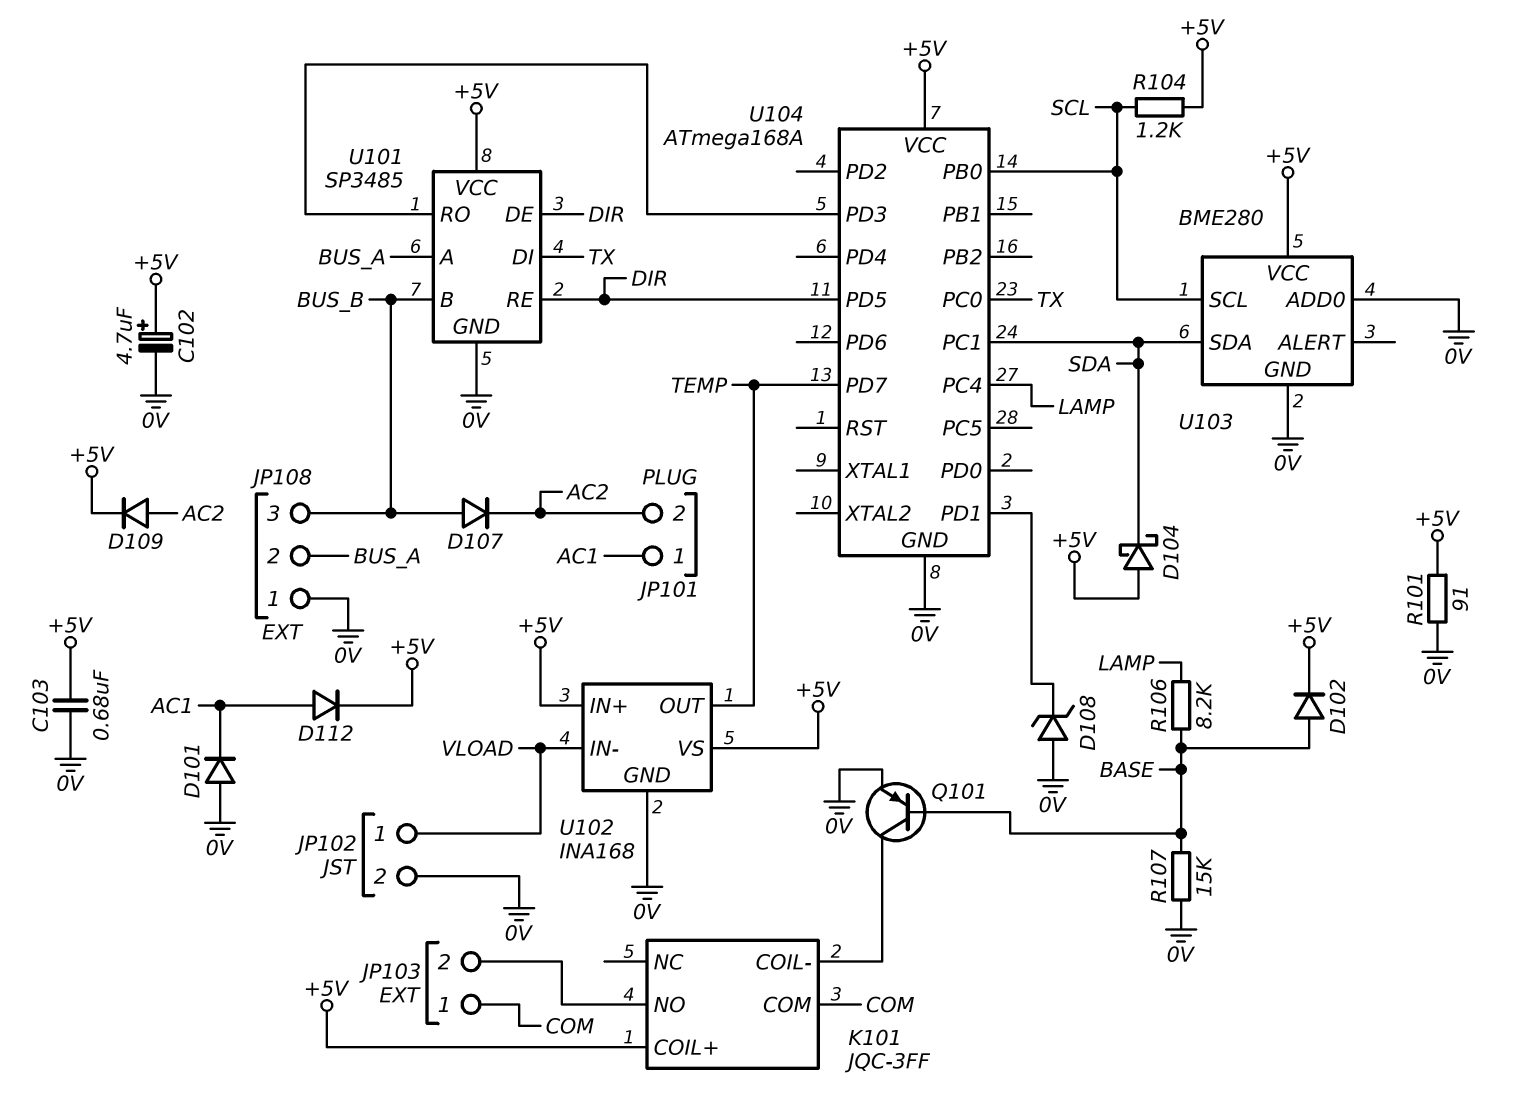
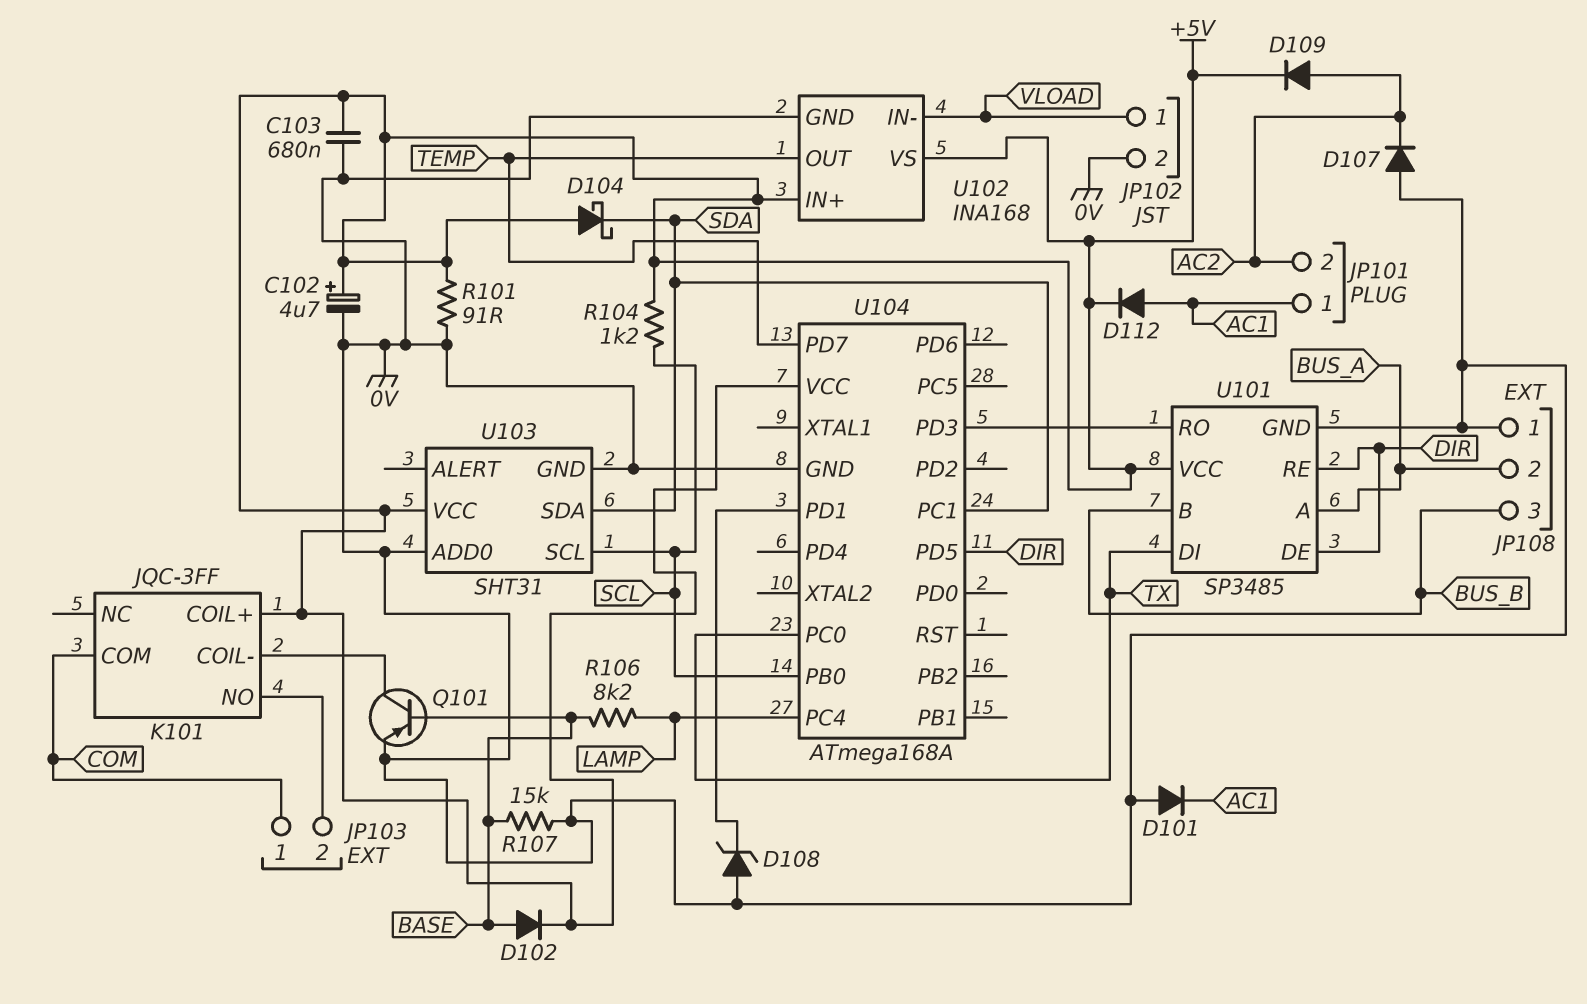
D107: diode (A BUS_B, K AC2) -> diode (A 0V, K AC2)
U103: BME280 -> SHT31

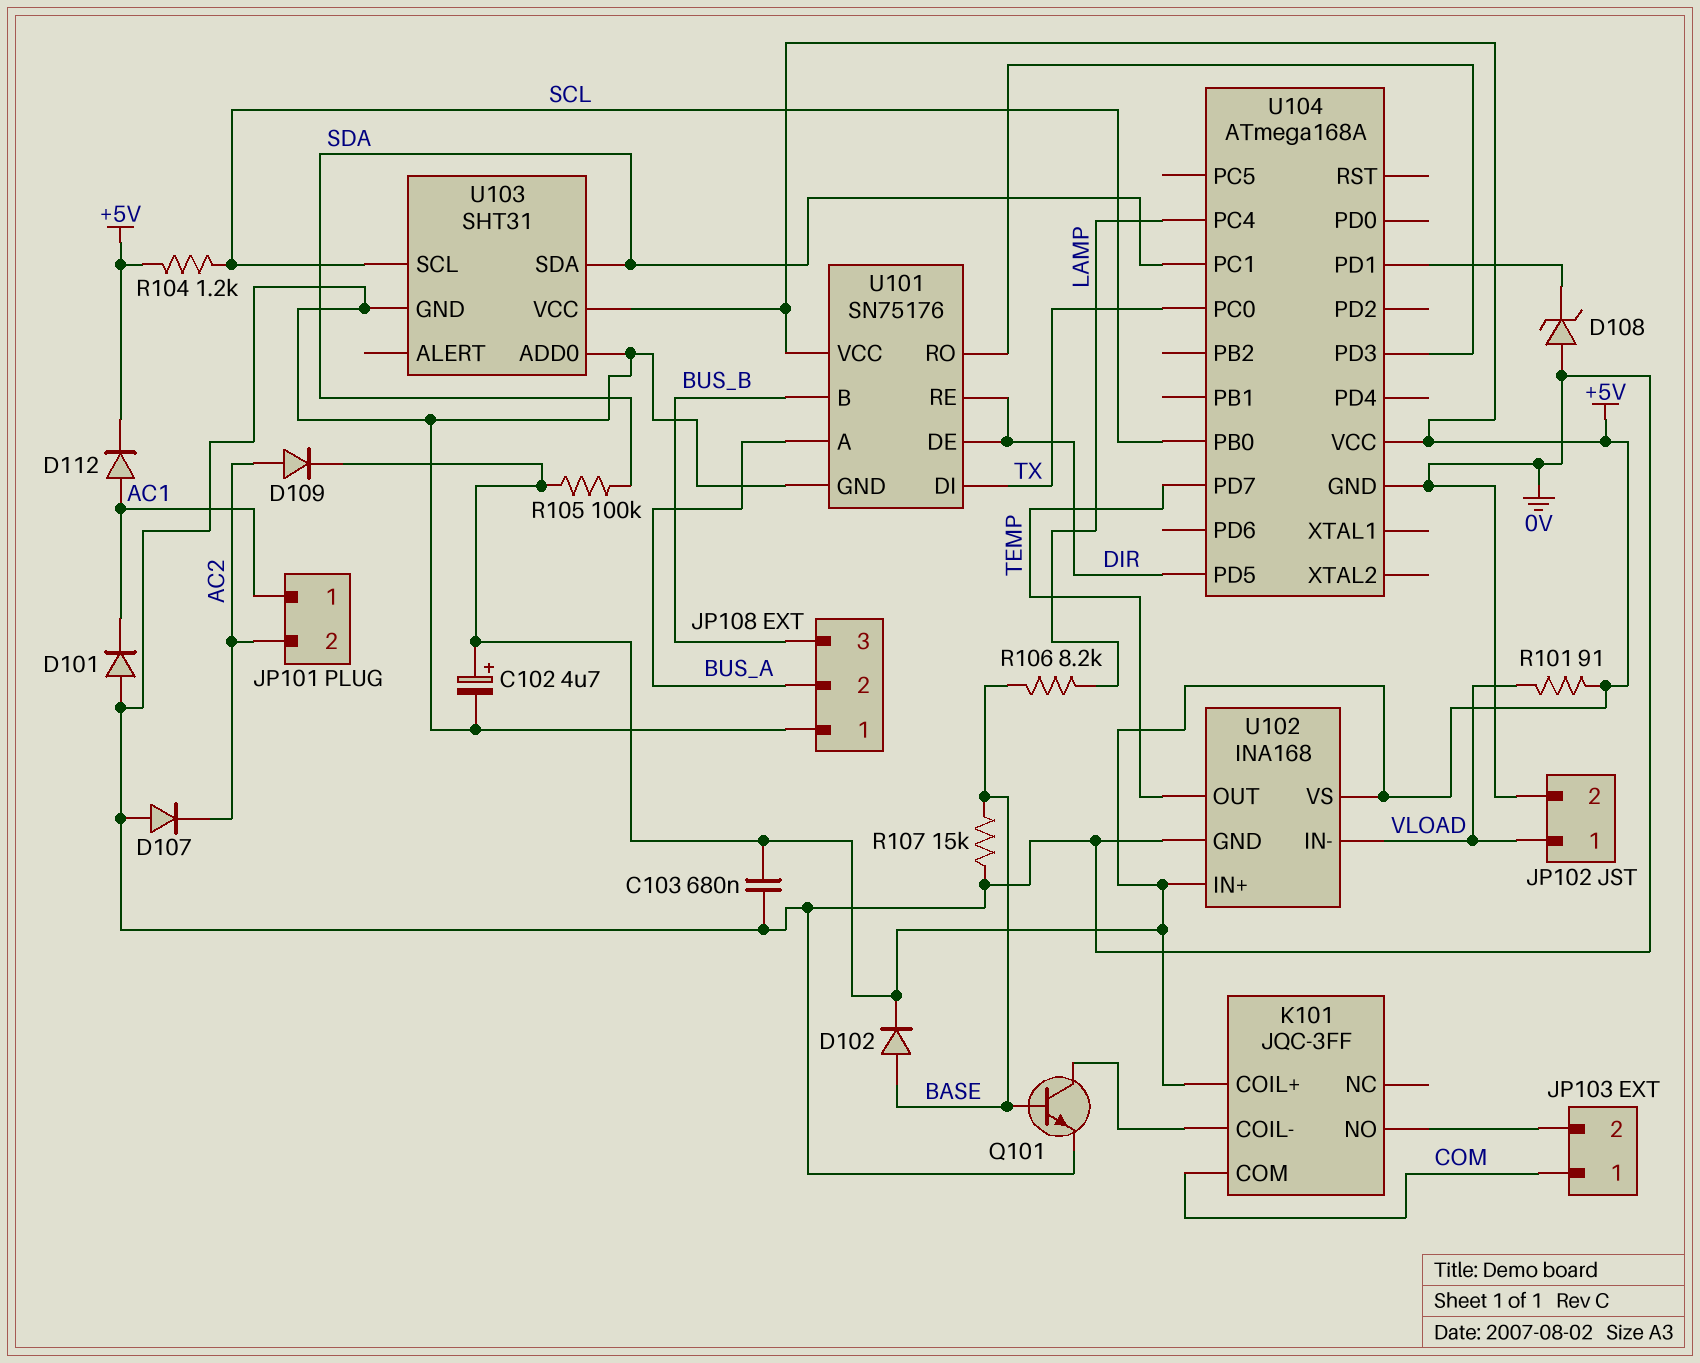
D104: schottky (A +5V, K SDA) -> none
Q101: PNP (B BASE, C K101/COIL-, E 0V) -> NPN (B BASE, C K101/COIL-, E 0V)
R101: 91 (+5V, 0V) -> 91 (+5V, VLOAD)
R105: none -> 100k (+5V, SDA)
U101: SP3485 -> SN75176

